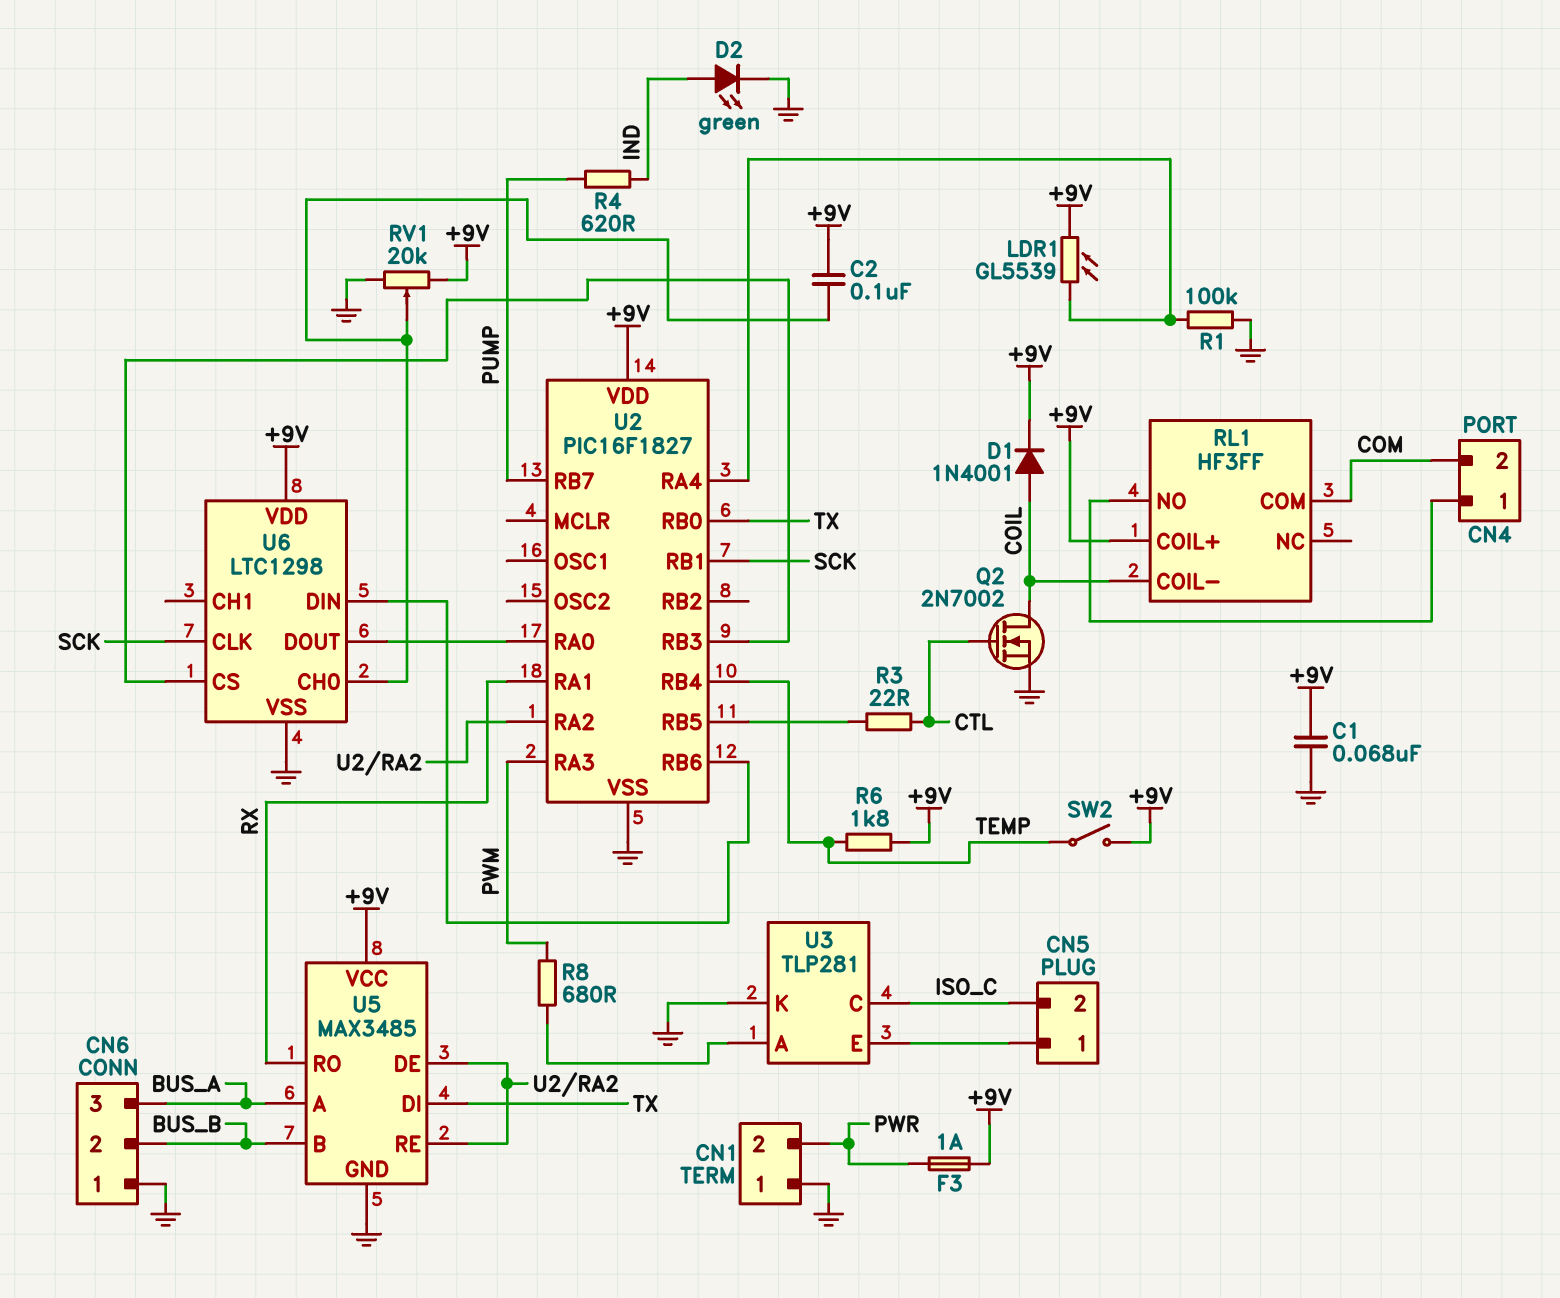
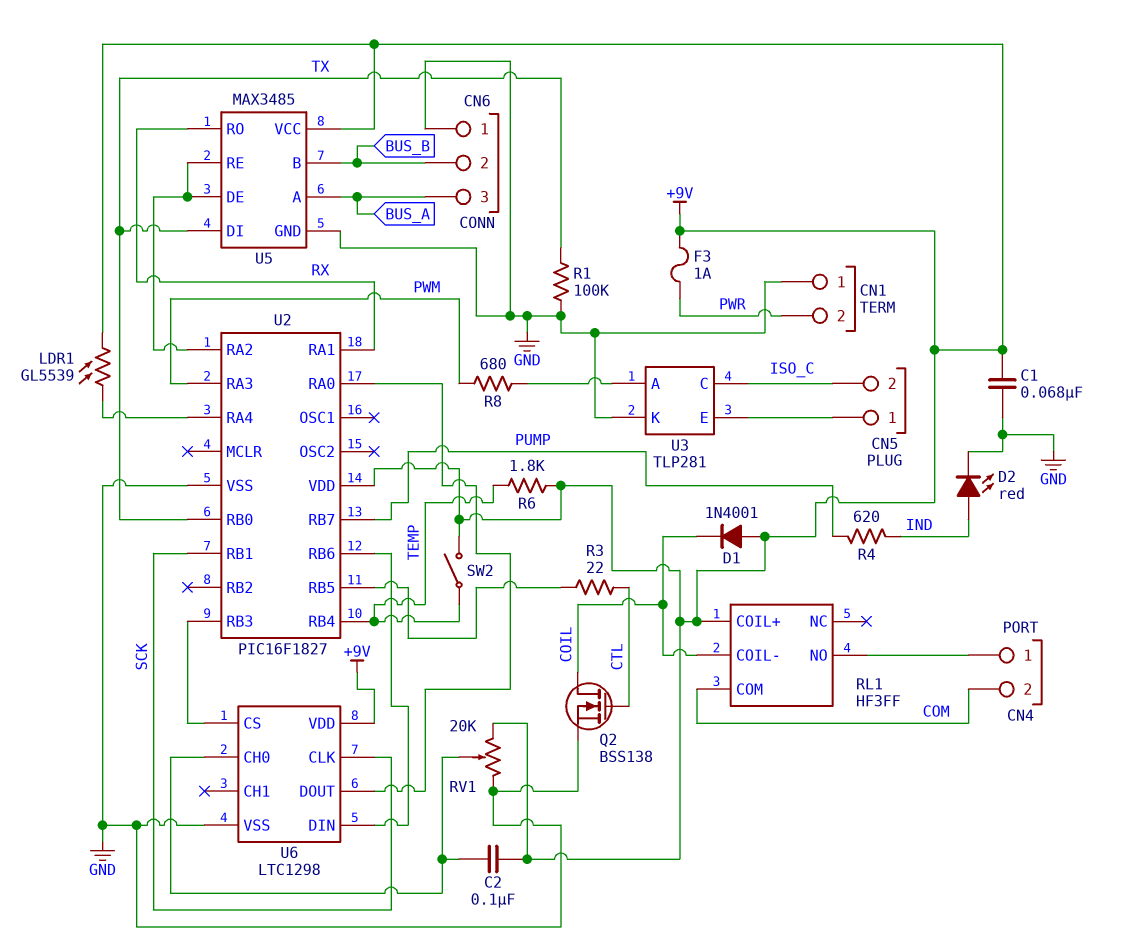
D1: diode 1N4001 (A COIL, K +9V) -> diode 1N4001 (A +9V, K COIL)
D2: LED green (A IND, K GND) -> LED red (A IND, K GND)
Q2: NMOS 2N7002 (G CTL, D COIL, S GND) -> NMOS BSS138 (G CTL, D COIL, S GND)
R1: 100k (GND, U2/RA4) -> 100k (GND, TX)

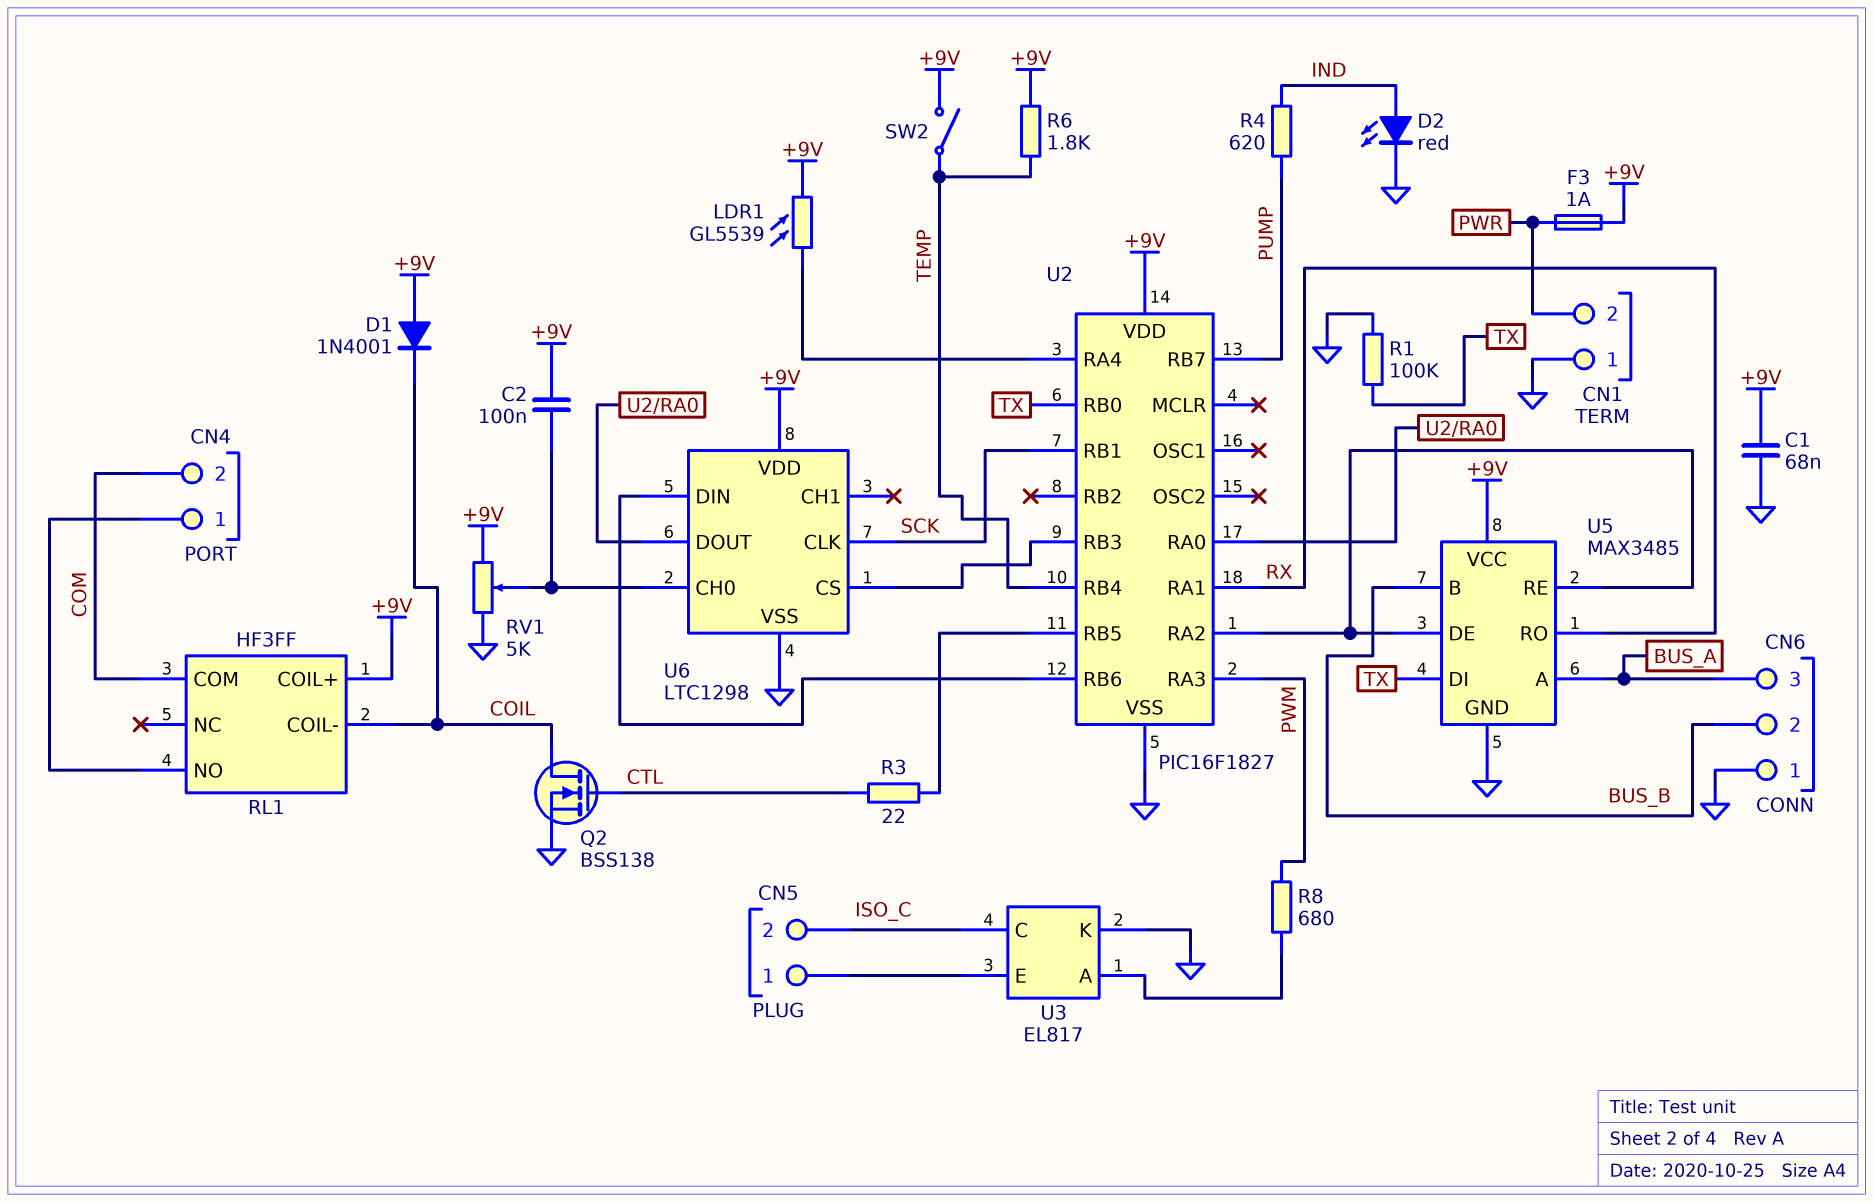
RV1: 20k (+9V, GND, wiper U6/CH0) -> 5k (+9V, GND, wiper U6/CH0)
U3: TLP281 -> EL817

